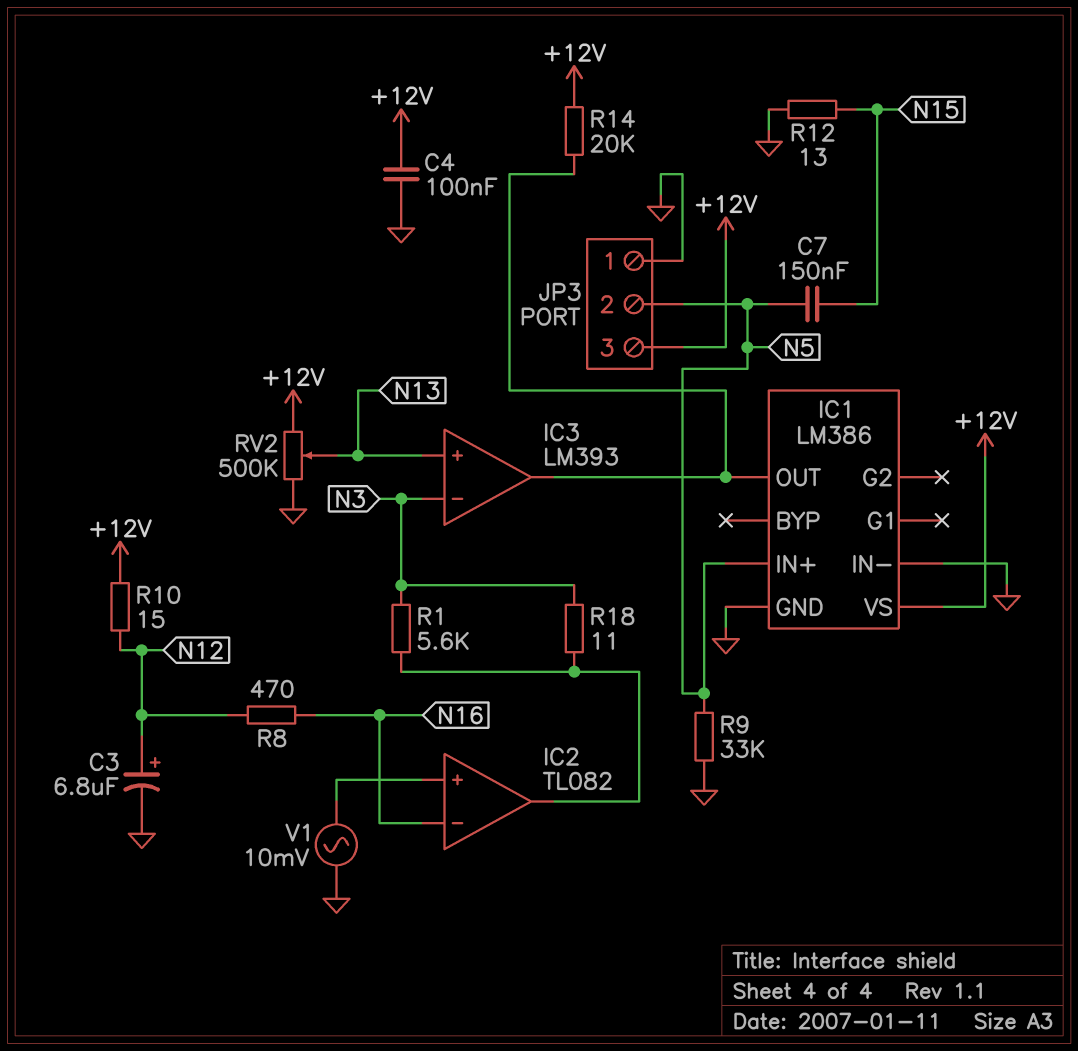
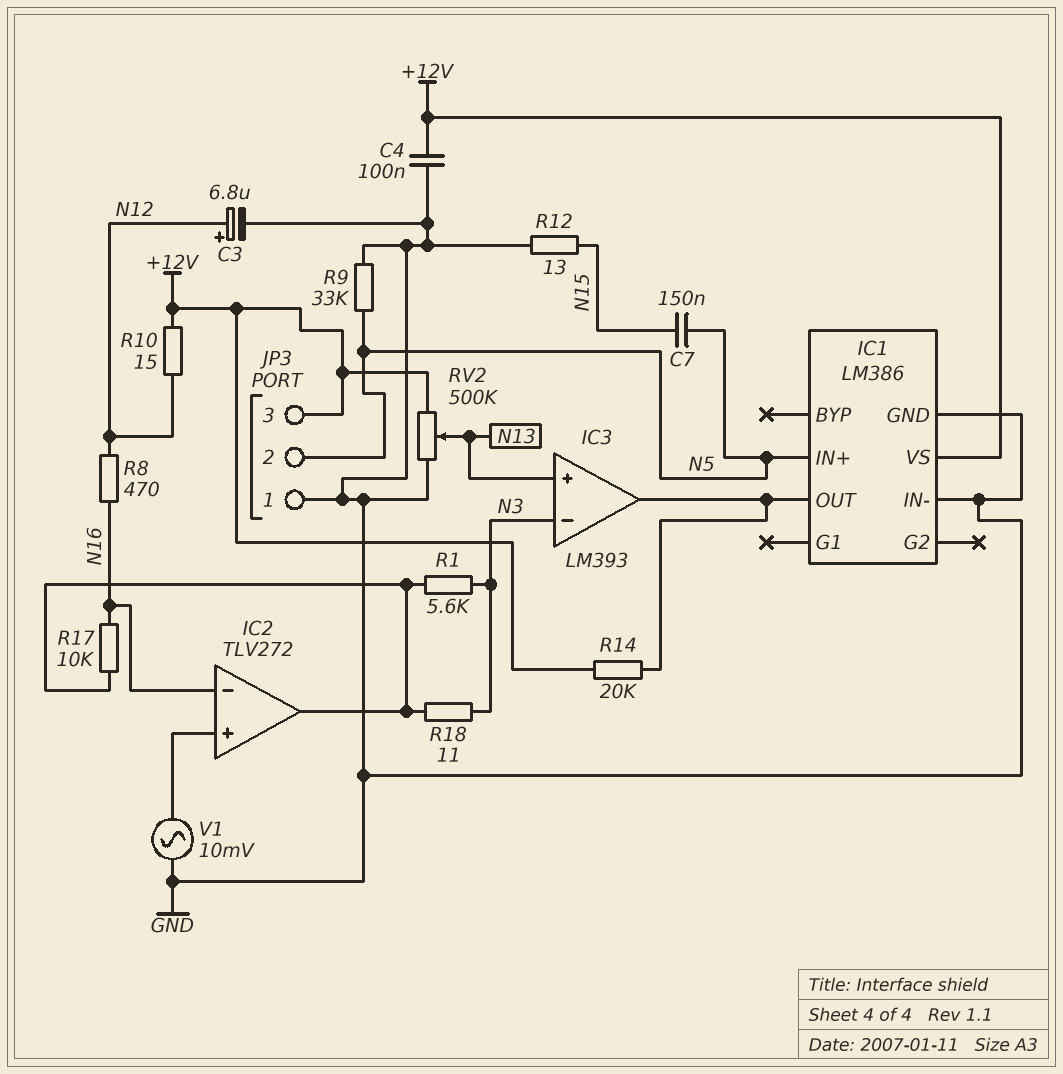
IC2: TL082 -> TLV272
R17: none -> 10k (IC2/out, N16)

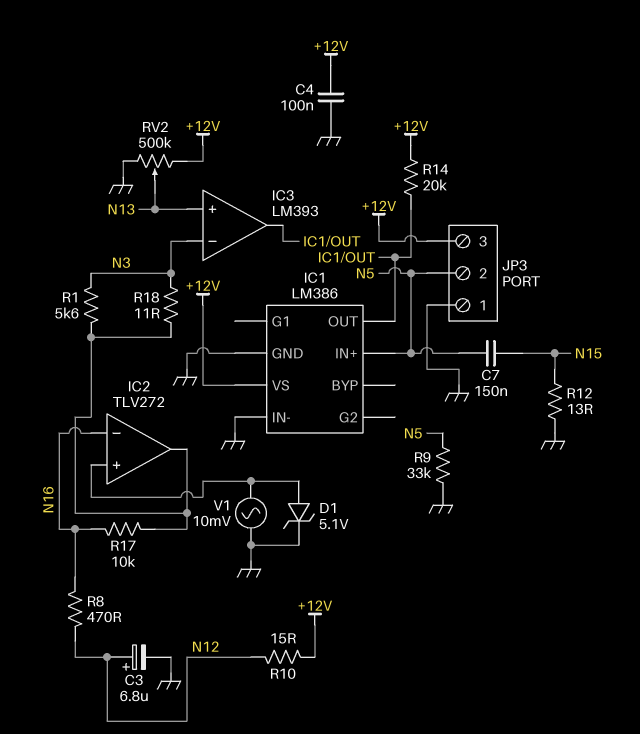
D1: none -> zener 5.1V (A IC2/in+, K GND)

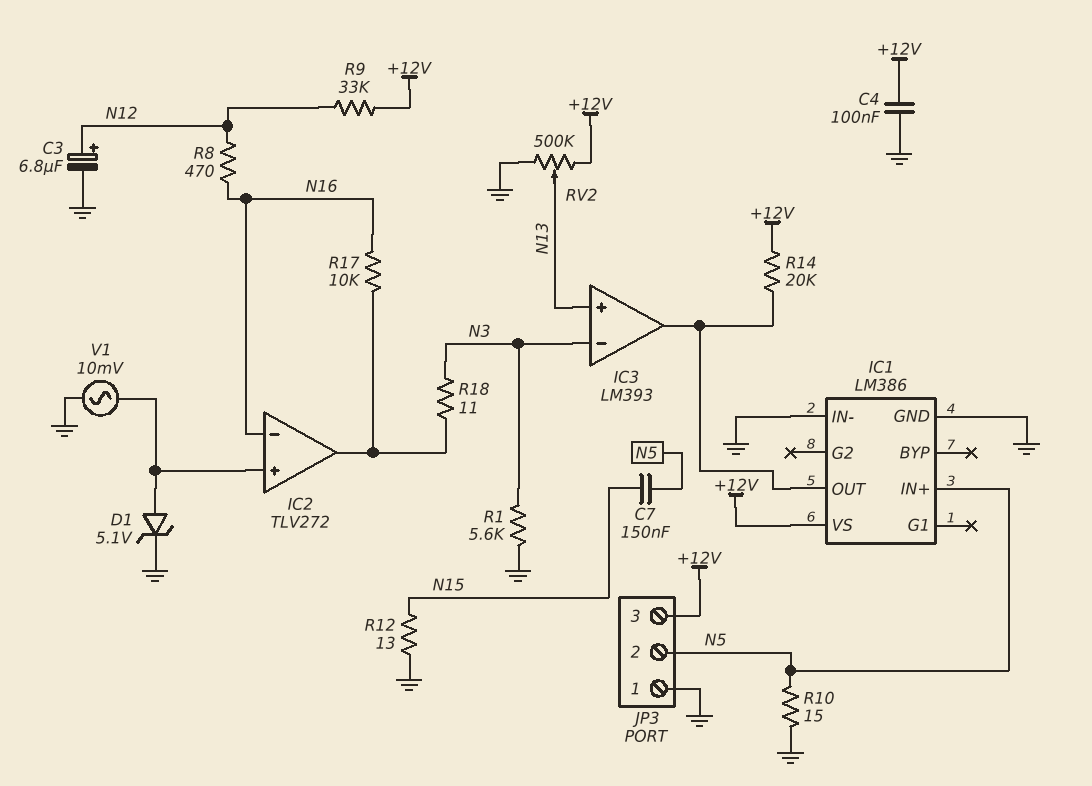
R1: 5.6k (IC2/out, N3) -> 5.6k (GND, N3)
R9: 33k (GND, N5) -> 33k (+12V, N12)
R10: 15 (+12V, N12) -> 15 (GND, N5)

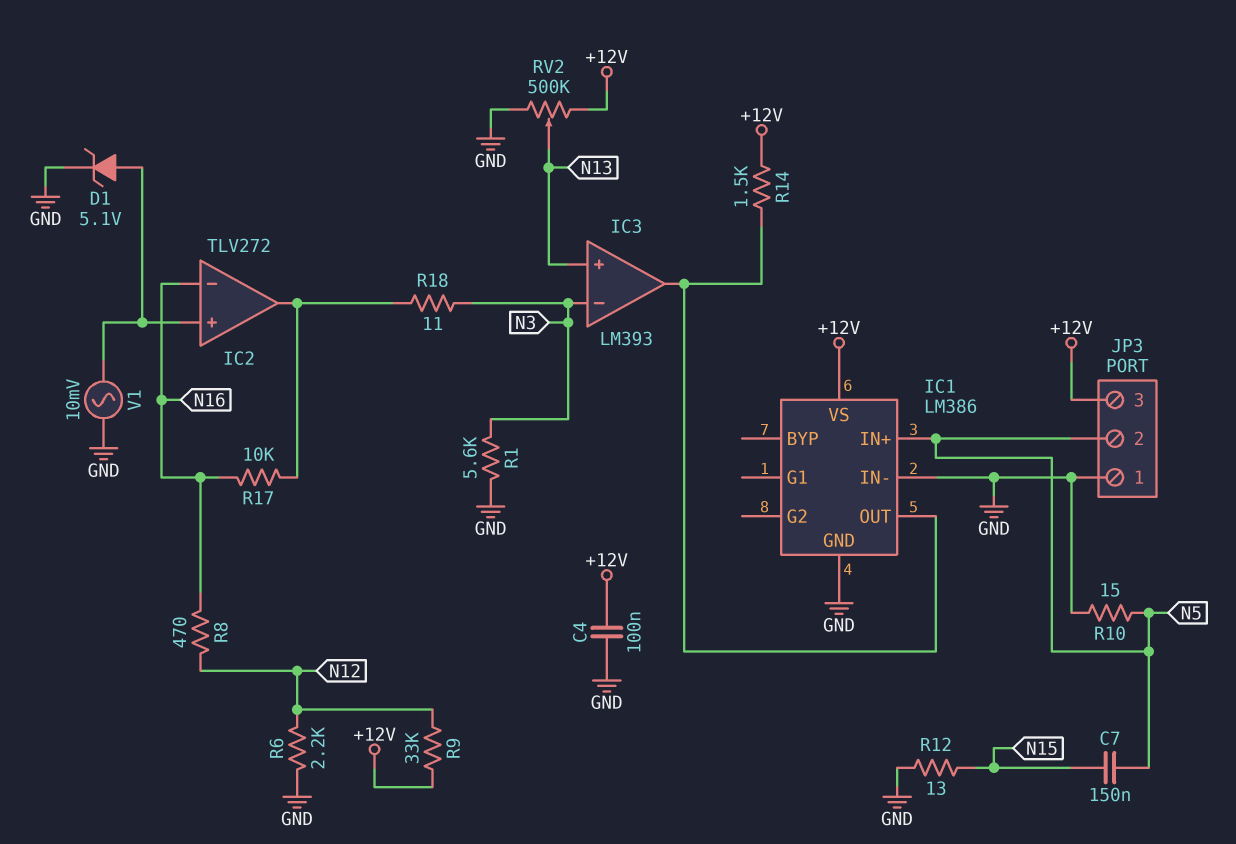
C3: 6.8uF (plus N12, minus GND) -> none
R6: none -> 2.2k (GND, N12)
R14: 20k (+12V, IC1/OUT) -> 1.5k (+12V, IC1/OUT)

